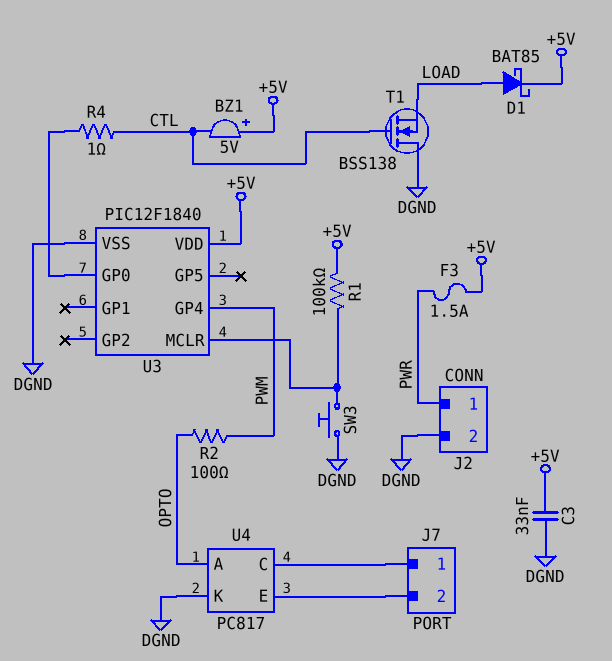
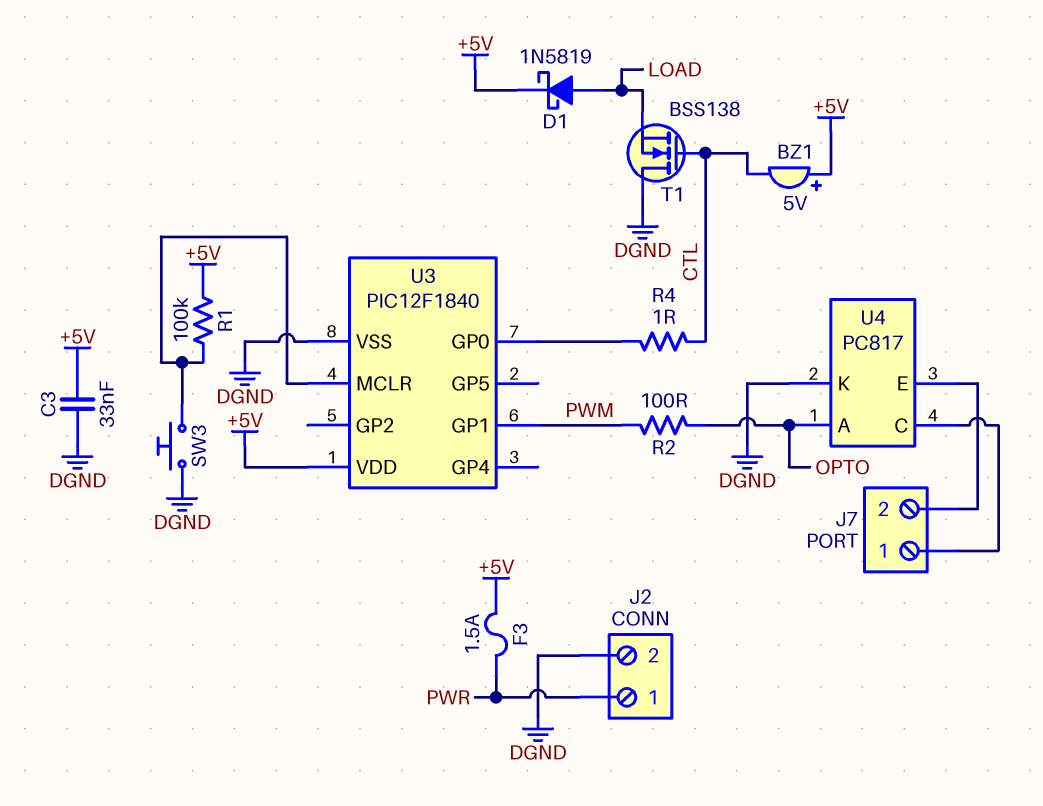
D1: schottky BAT85 (A LOAD, K +5V) -> schottky 1N5819 (A LOAD, K +5V)
U3 pin GP1: none -> PWM
U3 pin GP4: PWM -> none

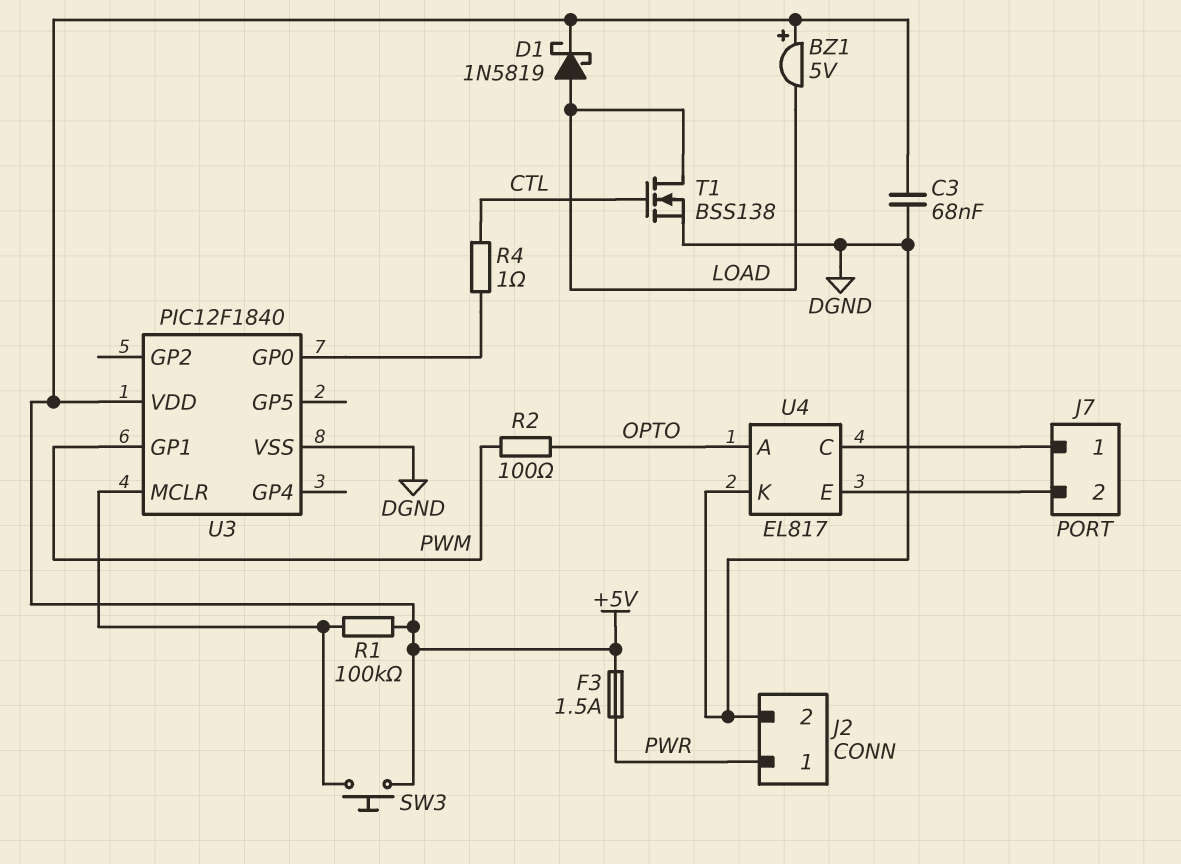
BZ1: buzzer 5V (plus +5V, minus CTL) -> buzzer 5V (plus +5V, minus LOAD)
C3: 33nF (+5V, DGND) -> 68nF (+5V, DGND)
SW3: button (DGND, U3/MCLR) -> button (+5V, U3/MCLR)
T1: NMOS BSS138 (G CTL, D DGND, S LOAD) -> NMOS BSS138 (G CTL, D LOAD, S DGND)
U4: PC817 -> EL817

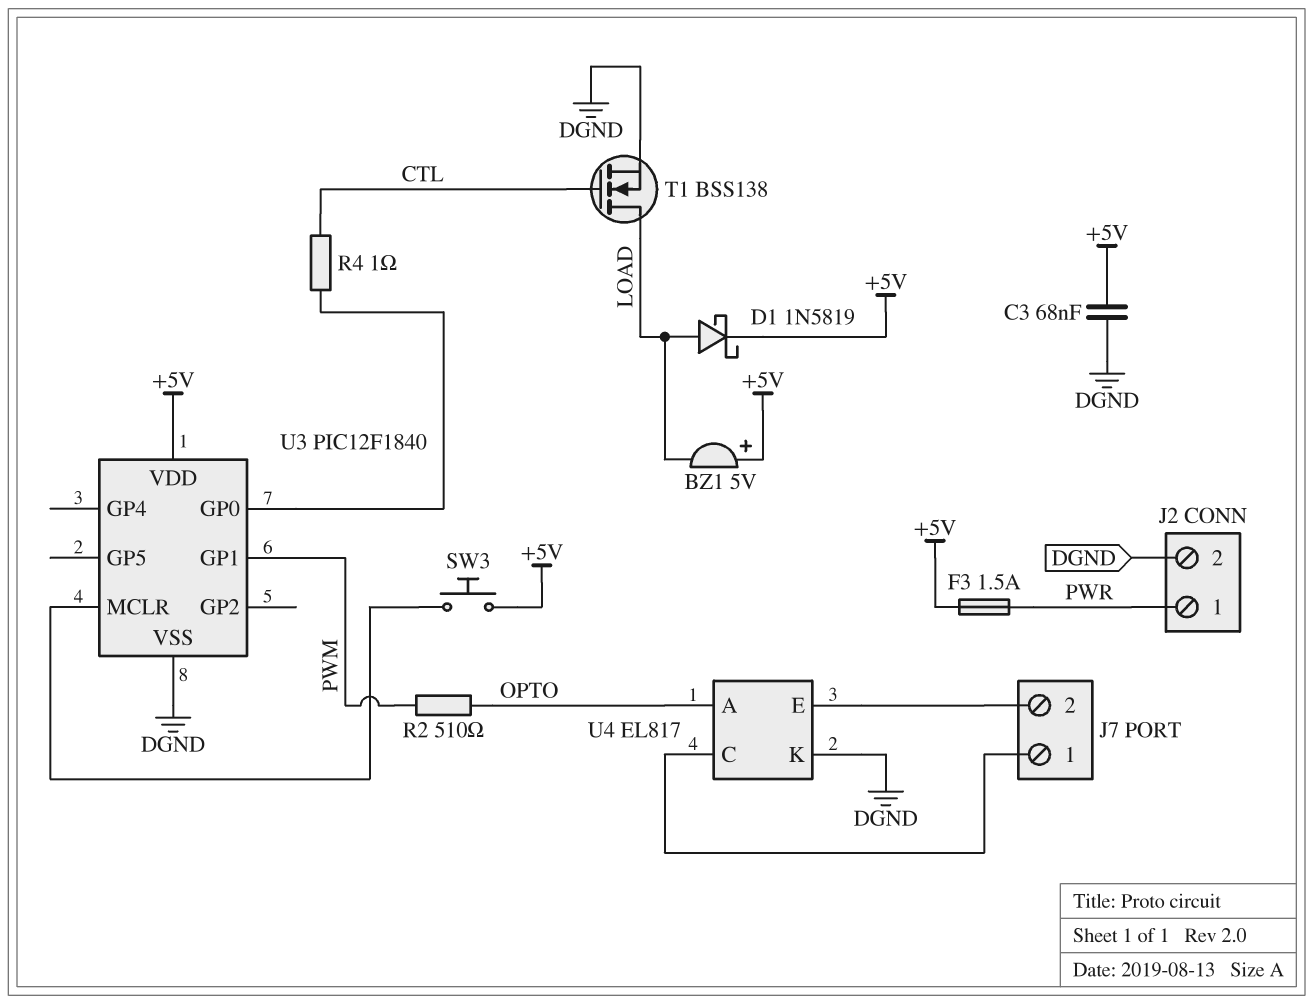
R1: 100k (+5V, U3/MCLR) -> none
R2: 100 (OPTO, PWM) -> 510 (OPTO, PWM)

